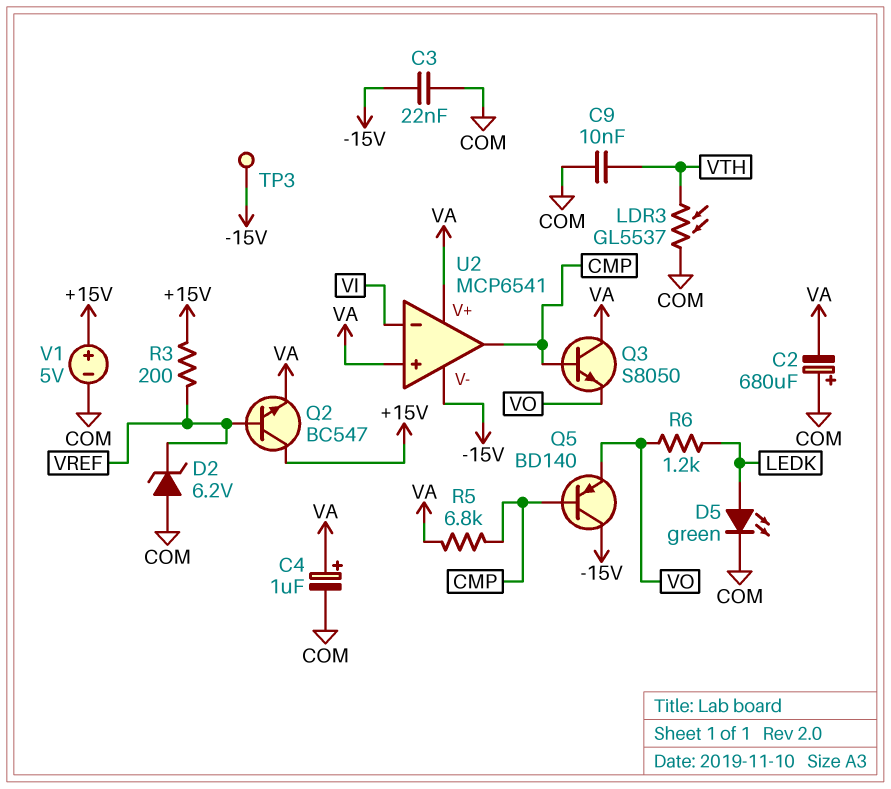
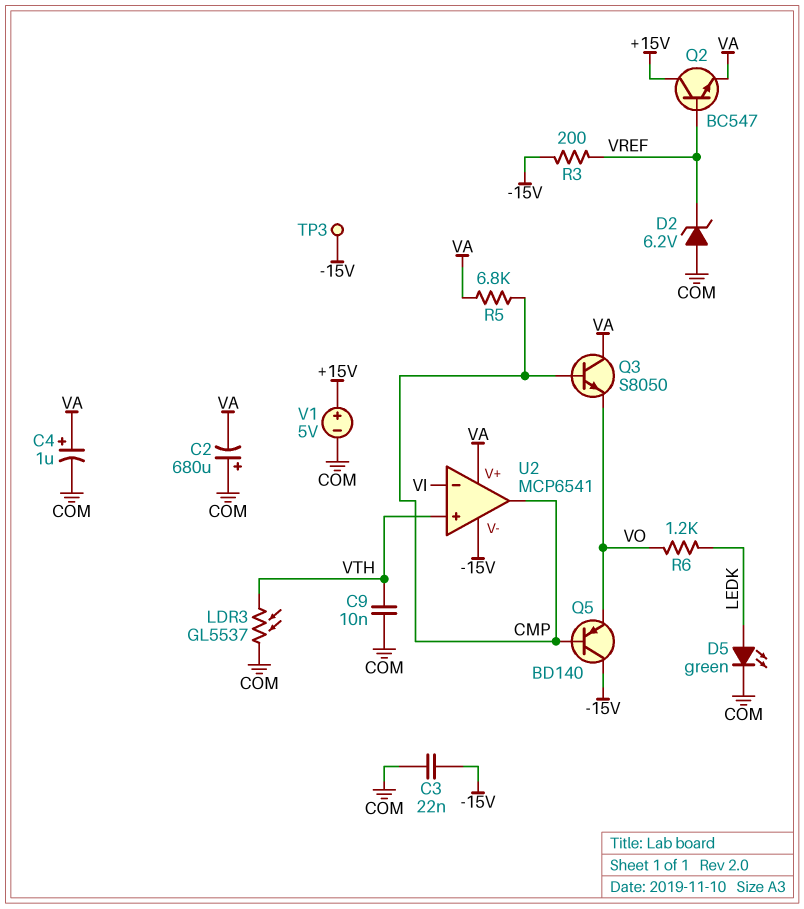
R3: 200 (+15V, VREF) -> 200 (-15V, VREF)
U2 pin in+: VA -> VTH

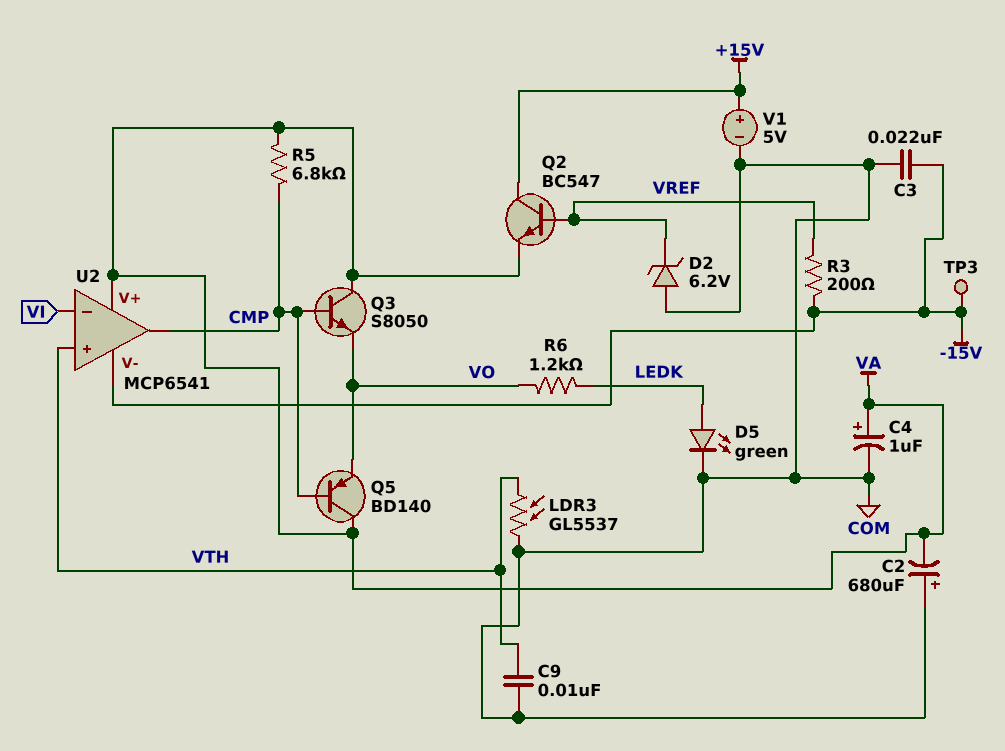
Q5: PNP BD140 (B CMP, C -15V, E VO) -> PNP BD140 (B CMP, C VA, E VO)

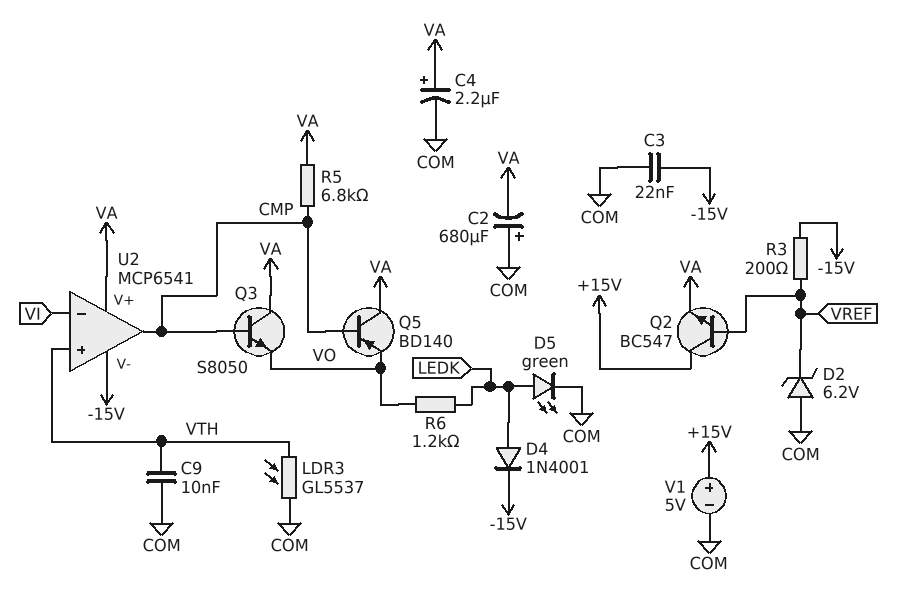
C4: 1uF (plus VA, minus COM) -> 2.2uF (plus VA, minus COM)
D4: none -> diode 1N4001 (A LEDK, K -15V)
TP3: test point (-15V) -> none

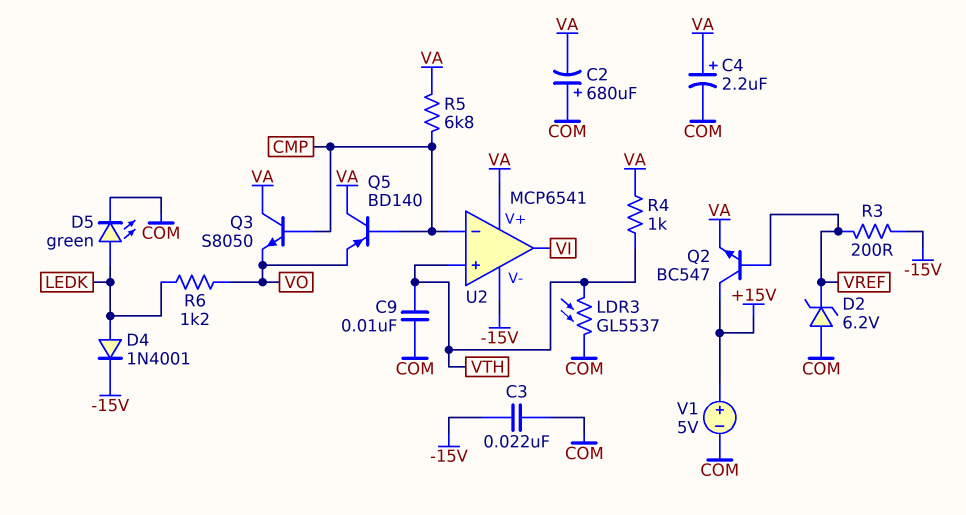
R4: none -> 1k (VA, VTH)
U2 pin in-: VI -> CMP
U2 pin out: CMP -> VI

